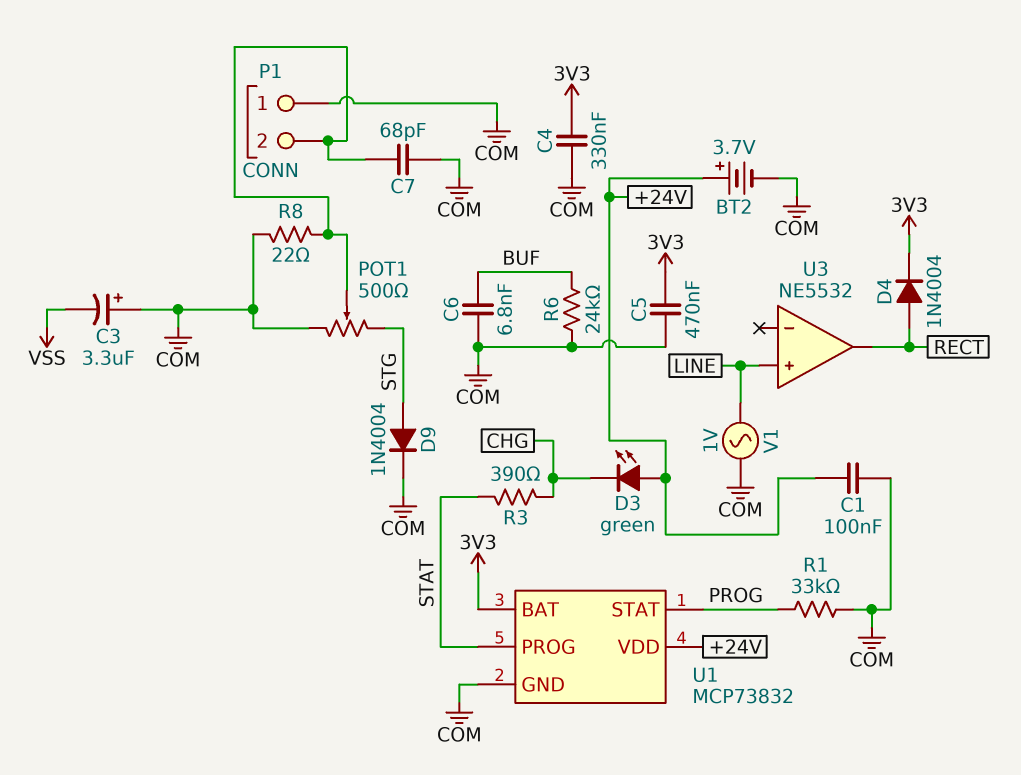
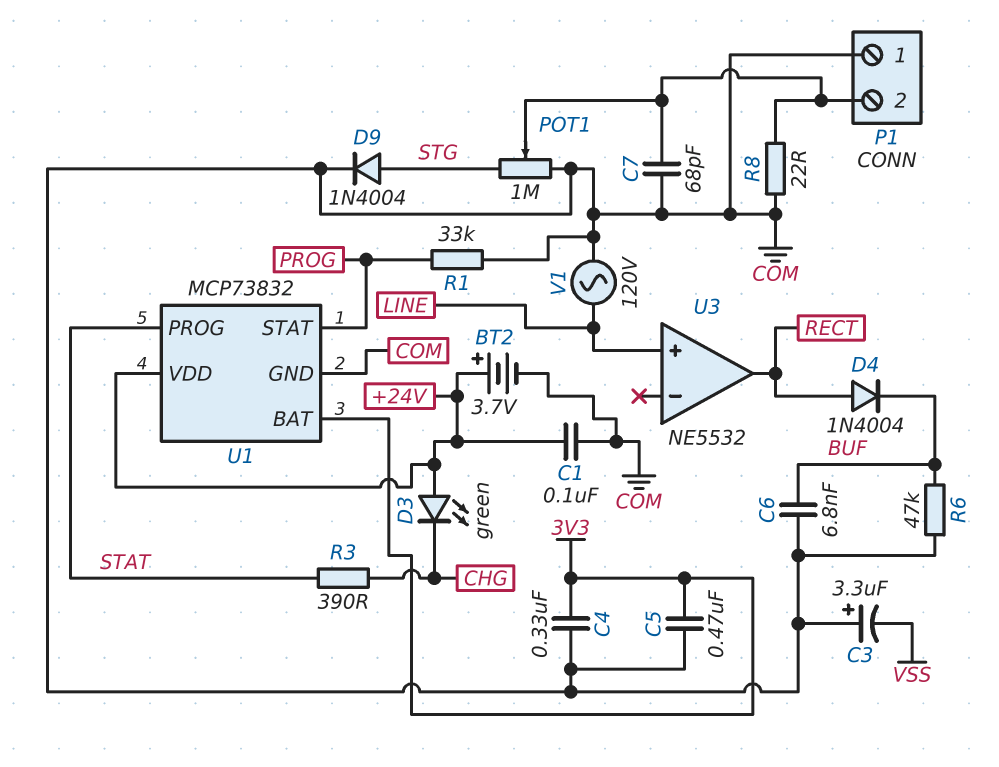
D4: diode 1N4004 (A RECT, K 3V3) -> diode 1N4004 (A RECT, K BUF)
POT1: 500 (COM, STG, wiper P1/2) -> 1M (COM, STG, wiper P1/2)
R6: 24k (BUF, COM) -> 47k (BUF, COM)
V1: AC 1V (COM, LINE) -> AC 120V (COM, LINE)

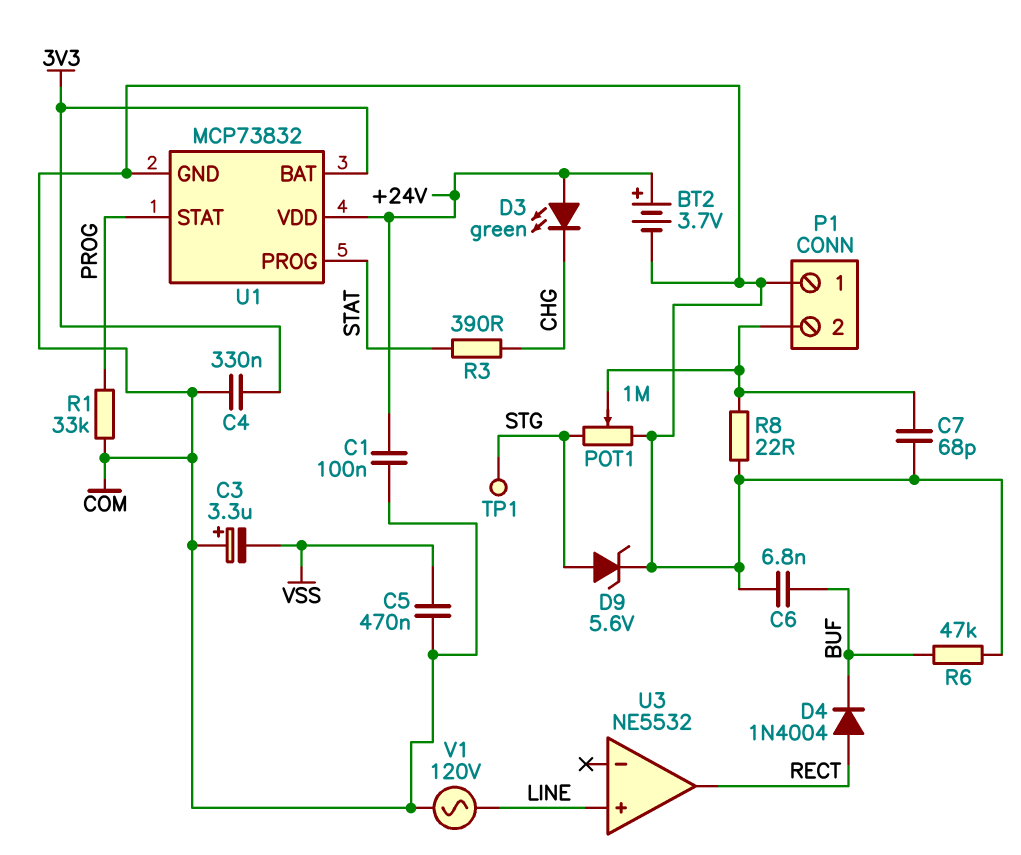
C5: 470nF (3V3, COM) -> 470nF (COM, VSS)
D9: diode 1N4004 (A STG, K COM) -> zener 5.6V (A STG, K COM)
TP1: none -> test point (STG)

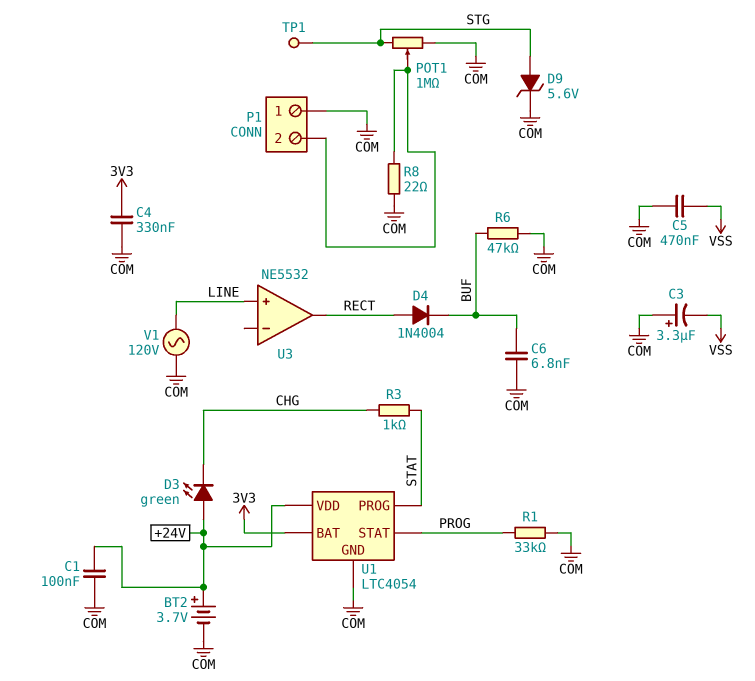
C7: 68pF (COM, P1/2) -> none
R3: 390 (CHG, STAT) -> 1k (CHG, STAT)
U1: MCP73832 -> LTC4054

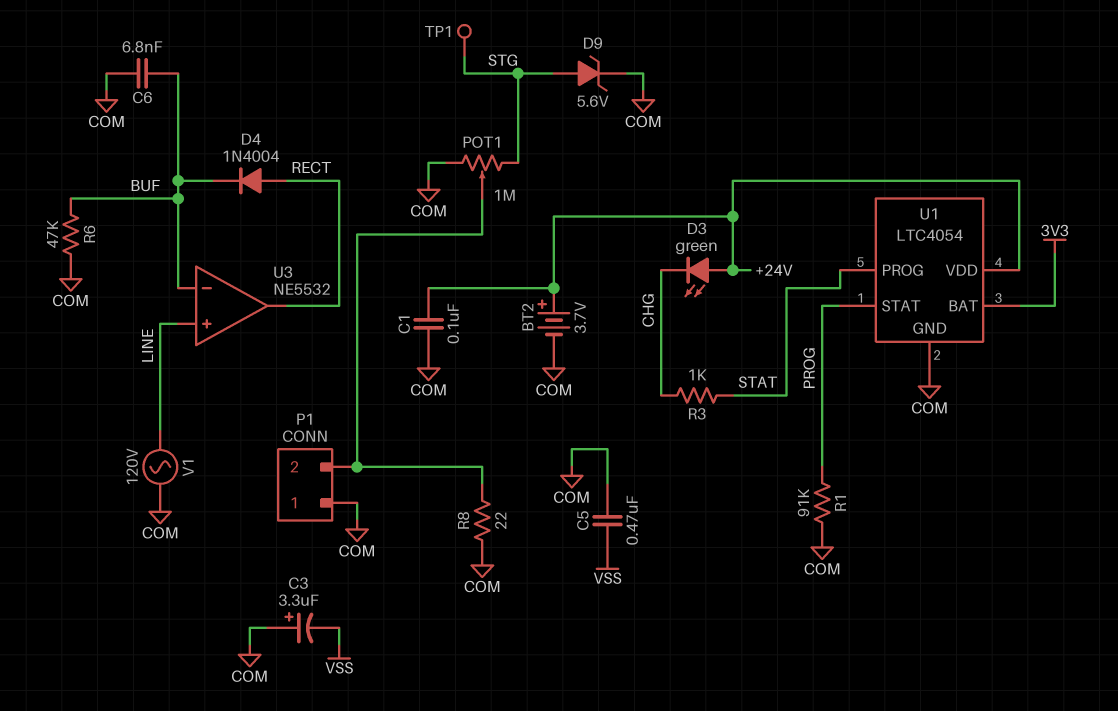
C4: 330nF (3V3, COM) -> none
R1: 33k (COM, PROG) -> 91k (COM, PROG)
U3 pin in-: none -> BUF

